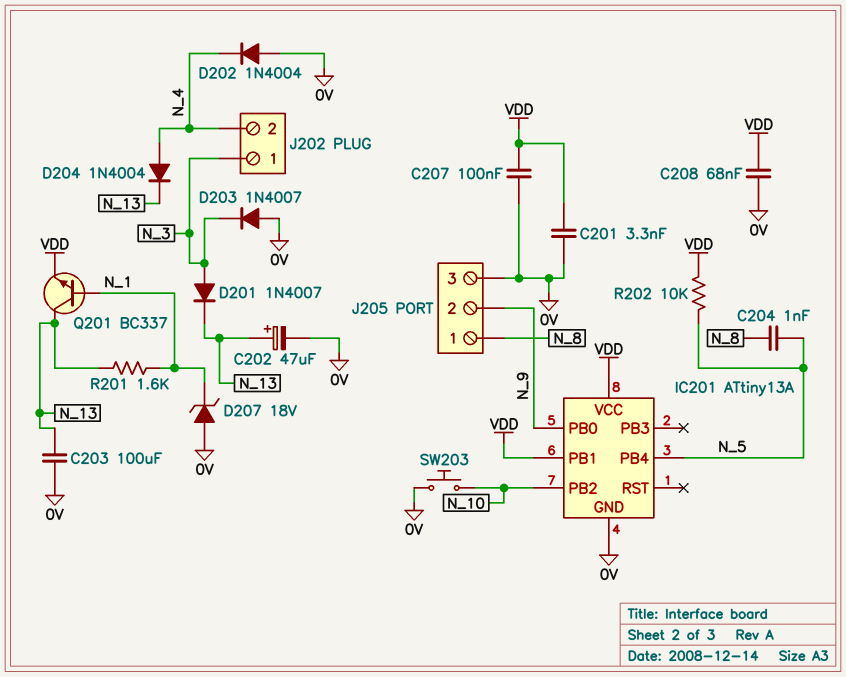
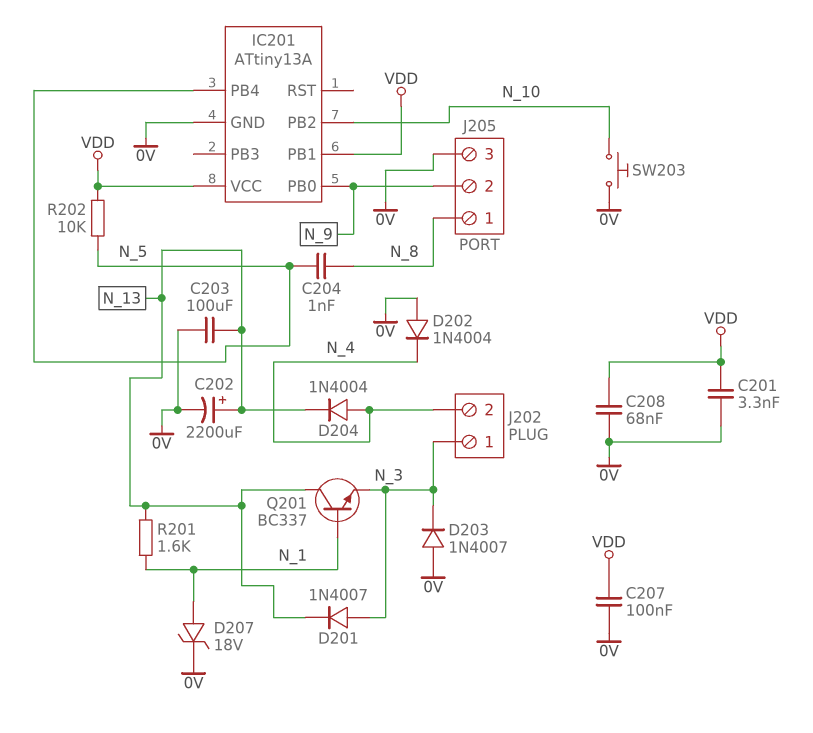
C202: 47uF (plus N_13, minus 0V) -> 2200uF (plus N_13, minus 0V)
D207: zener 18V (A 0V, K N_1) -> zener 18V (A N_1, K 0V)
Q201: NPN BC337 (B N_1, C N_13, E VDD) -> NPN BC337 (B N_1, C N_13, E N_3)

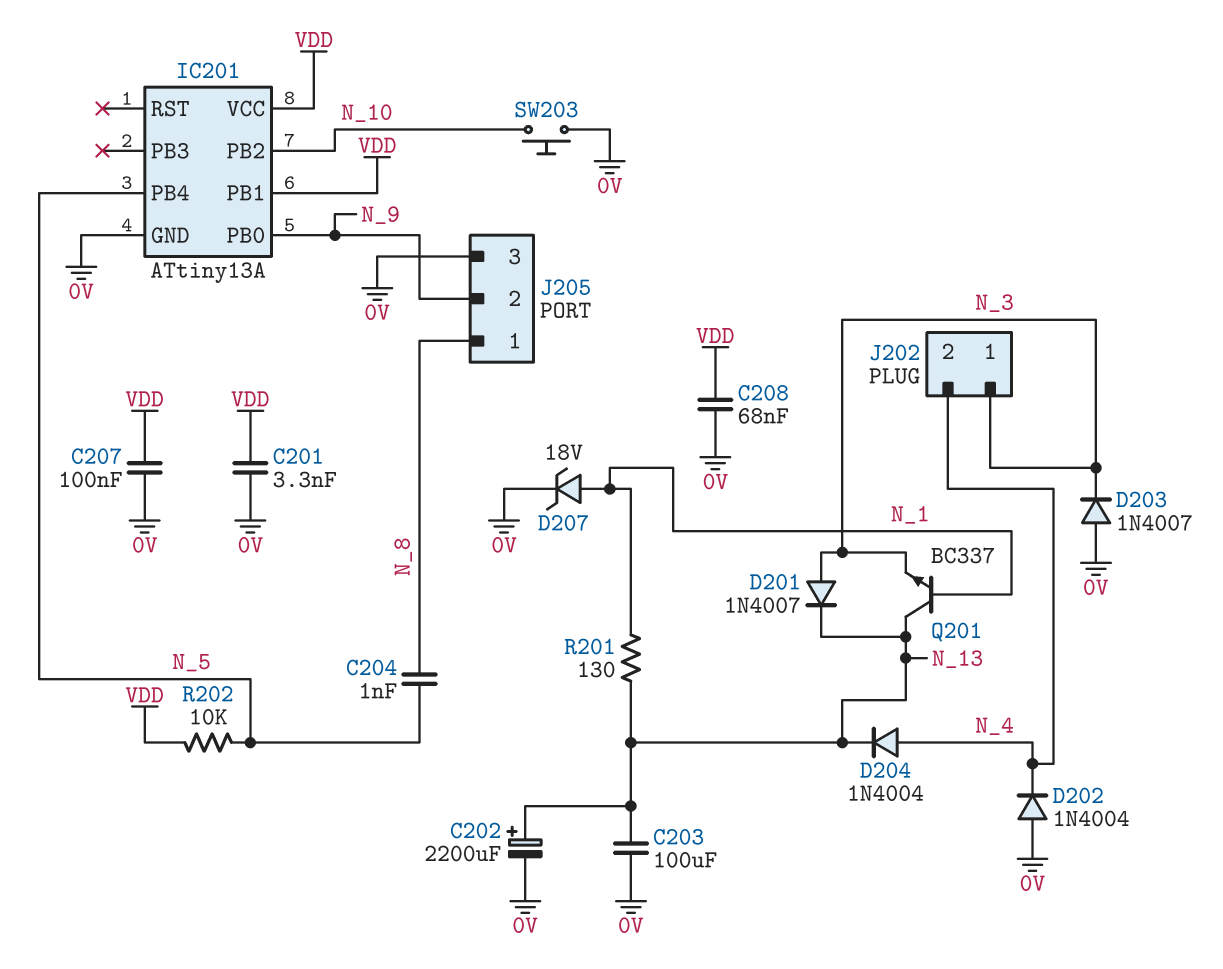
R201: 1.6k (N_1, N_13) -> 130 (N_1, N_13)

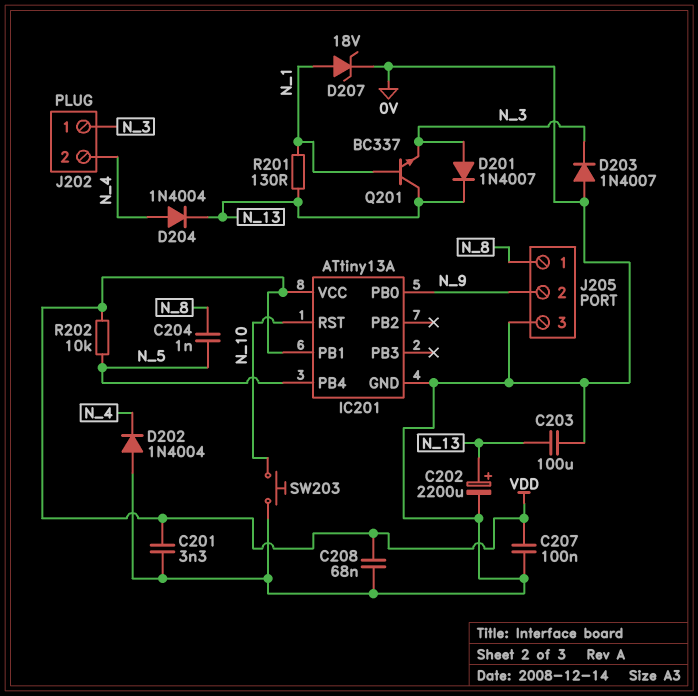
IC201 pin PB2: N_10 -> none
IC201 pin RST: none -> N_10

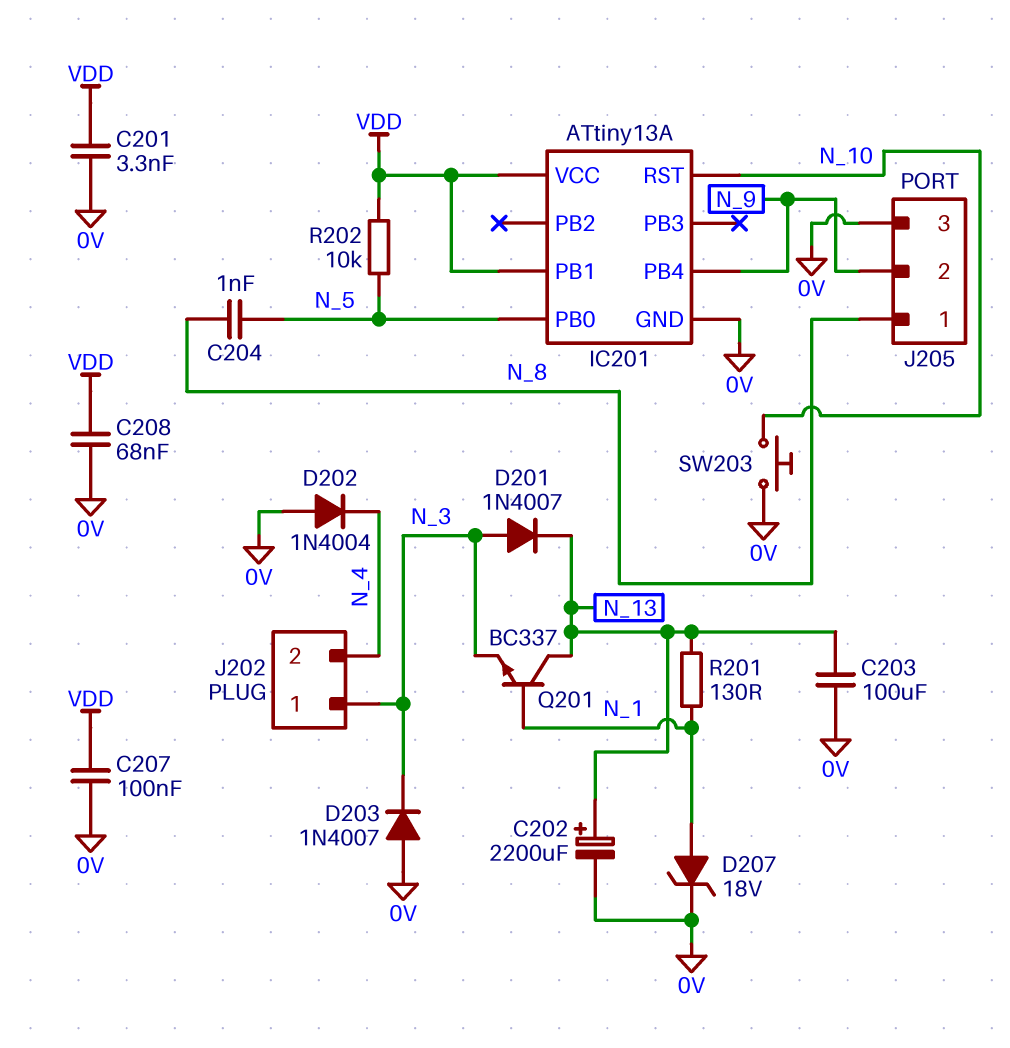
D204: diode 1N4004 (A N_4, K N_13) -> none
IC201 pin PB0: N_9 -> N_5
IC201 pin PB4: N_5 -> N_9

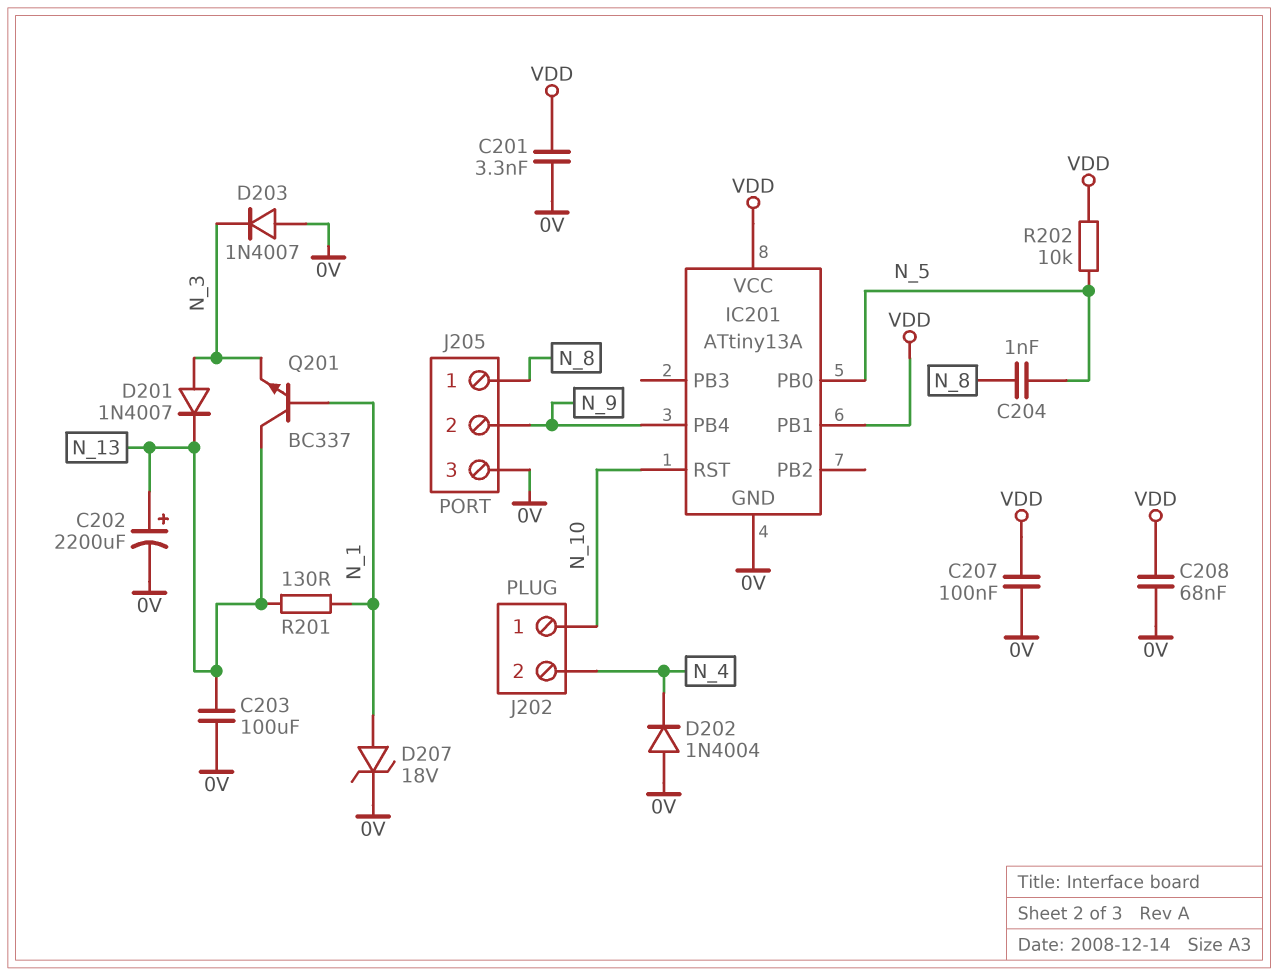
J202 pin 1: N_3 -> N_10
SW203: button (0V, N_10) -> none

